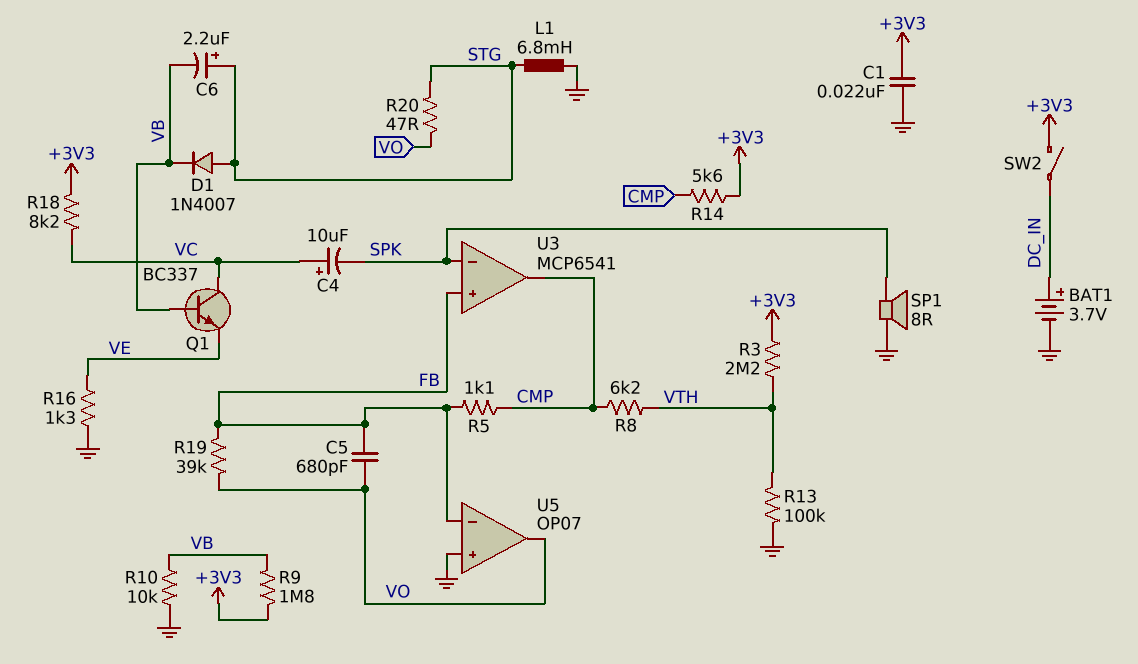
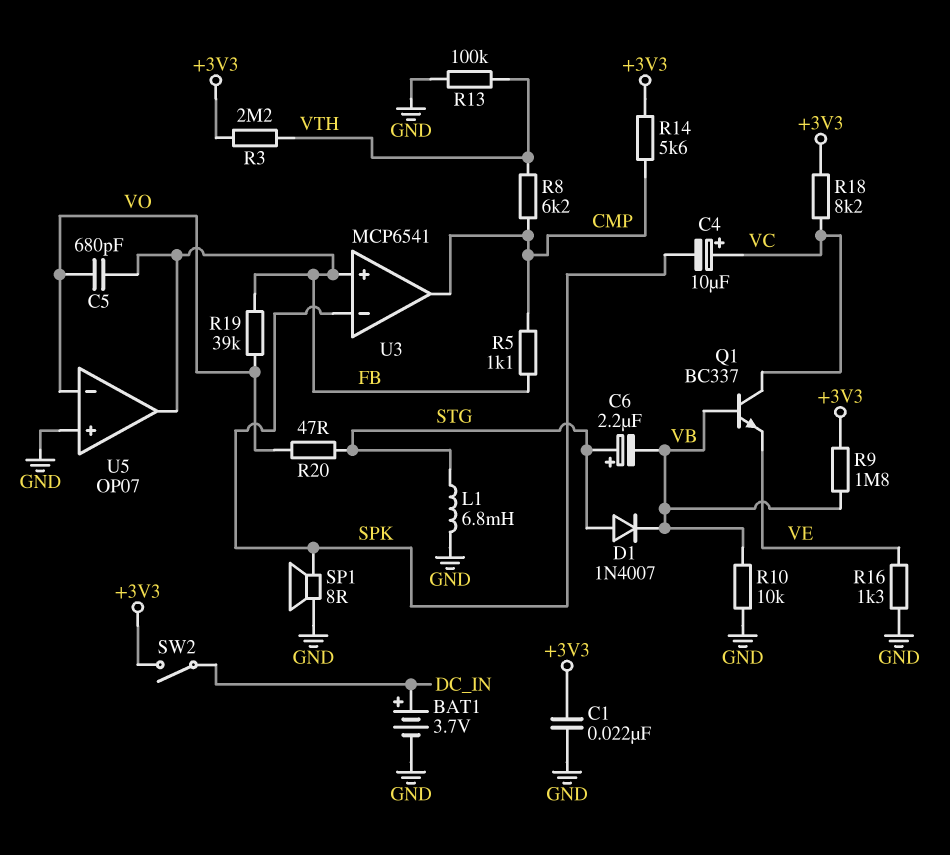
U5 pin in-: FB -> VO
U5 pin out: VO -> FB

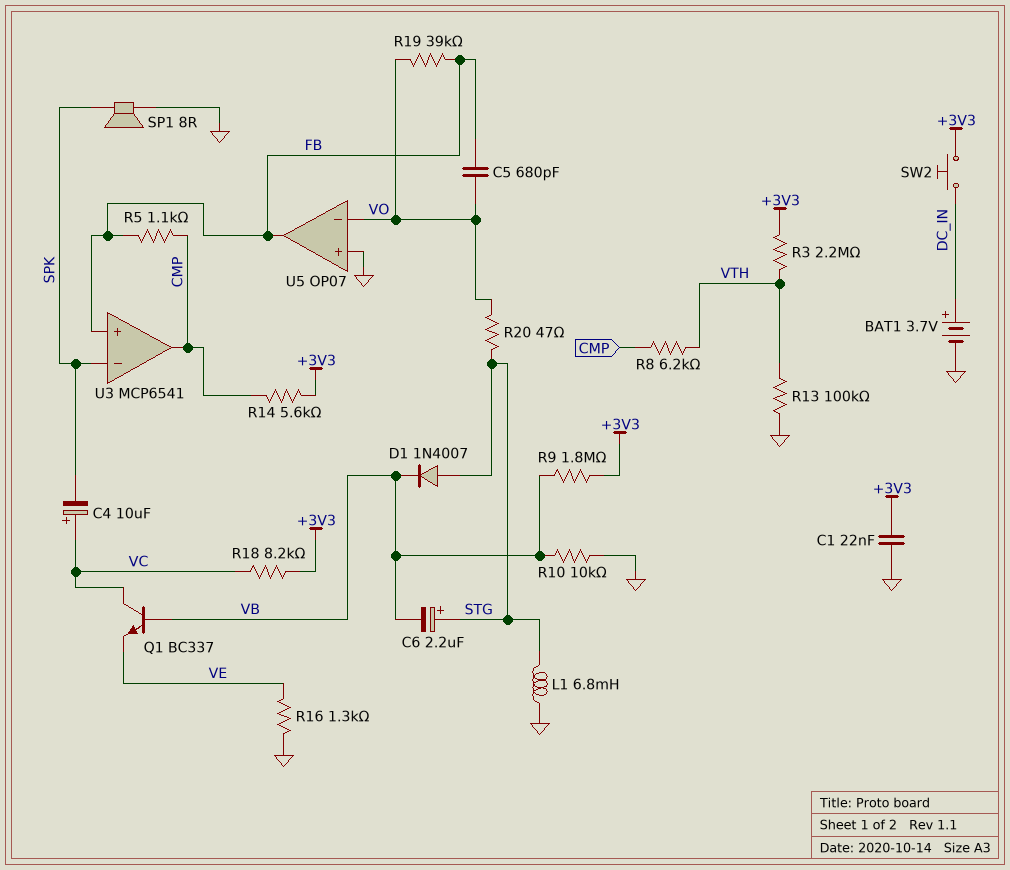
SW2: switch (+3V3, DC_IN) -> button (+3V3, DC_IN)

